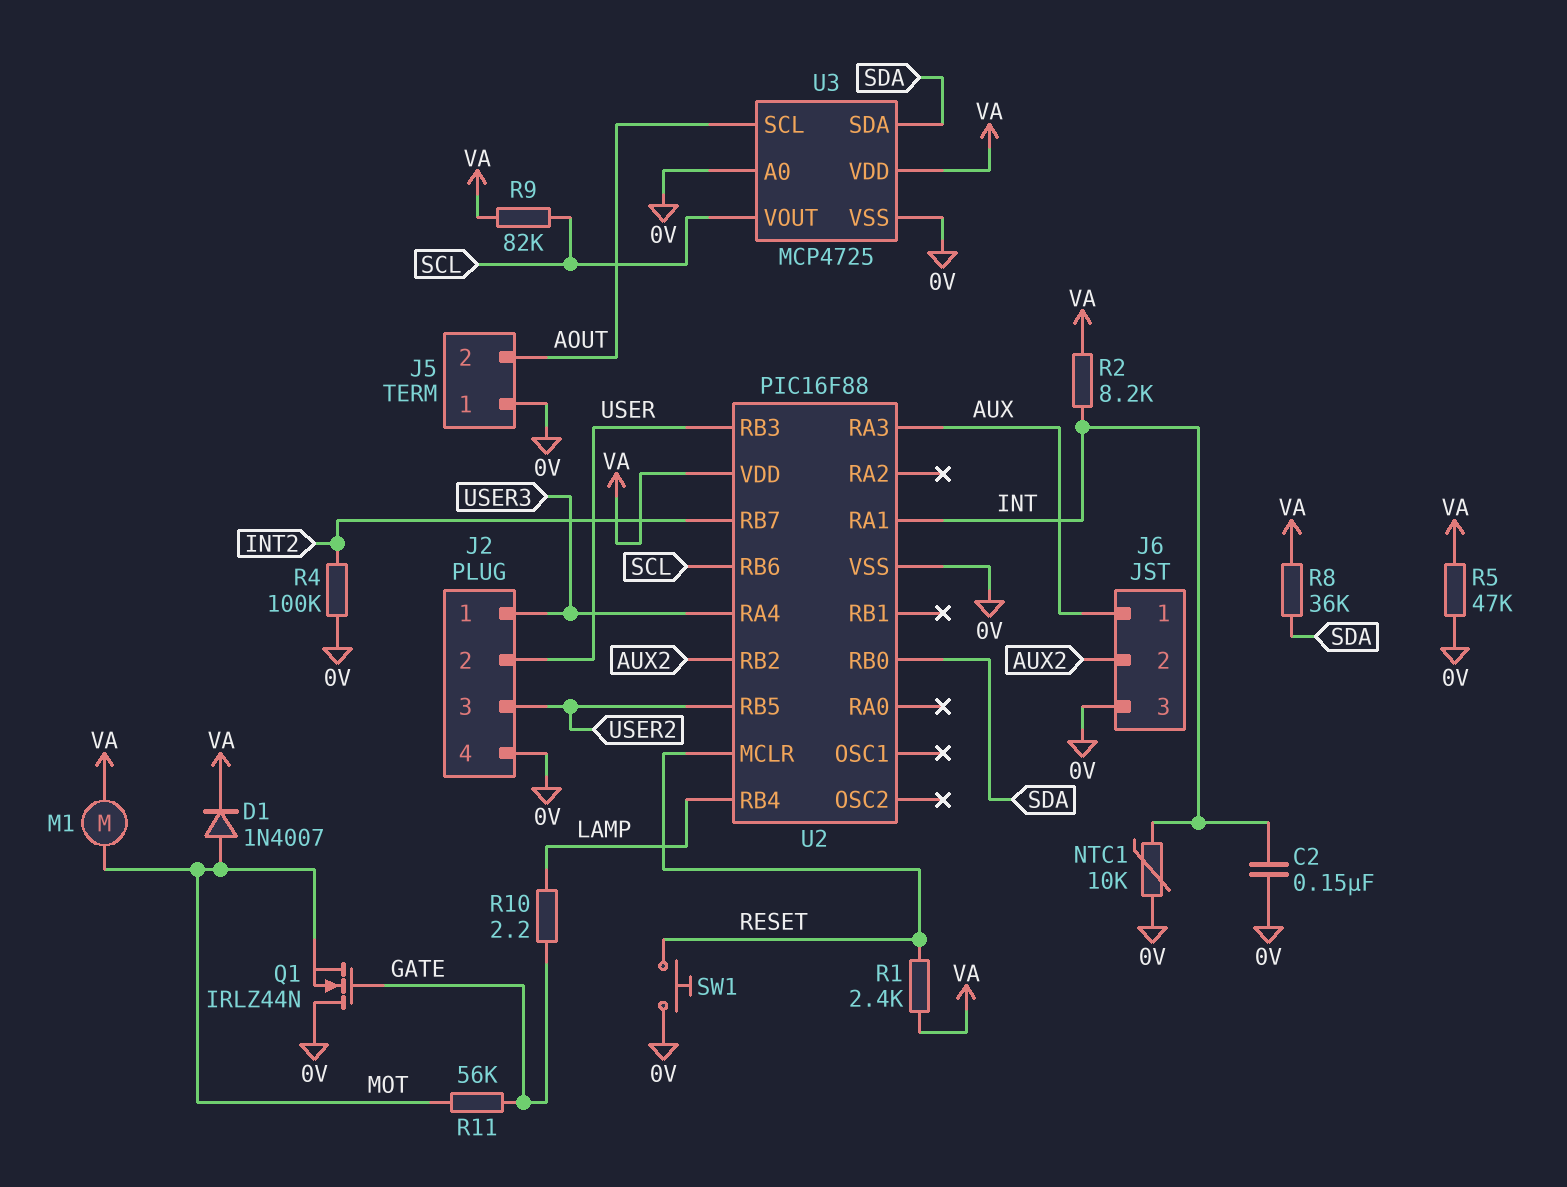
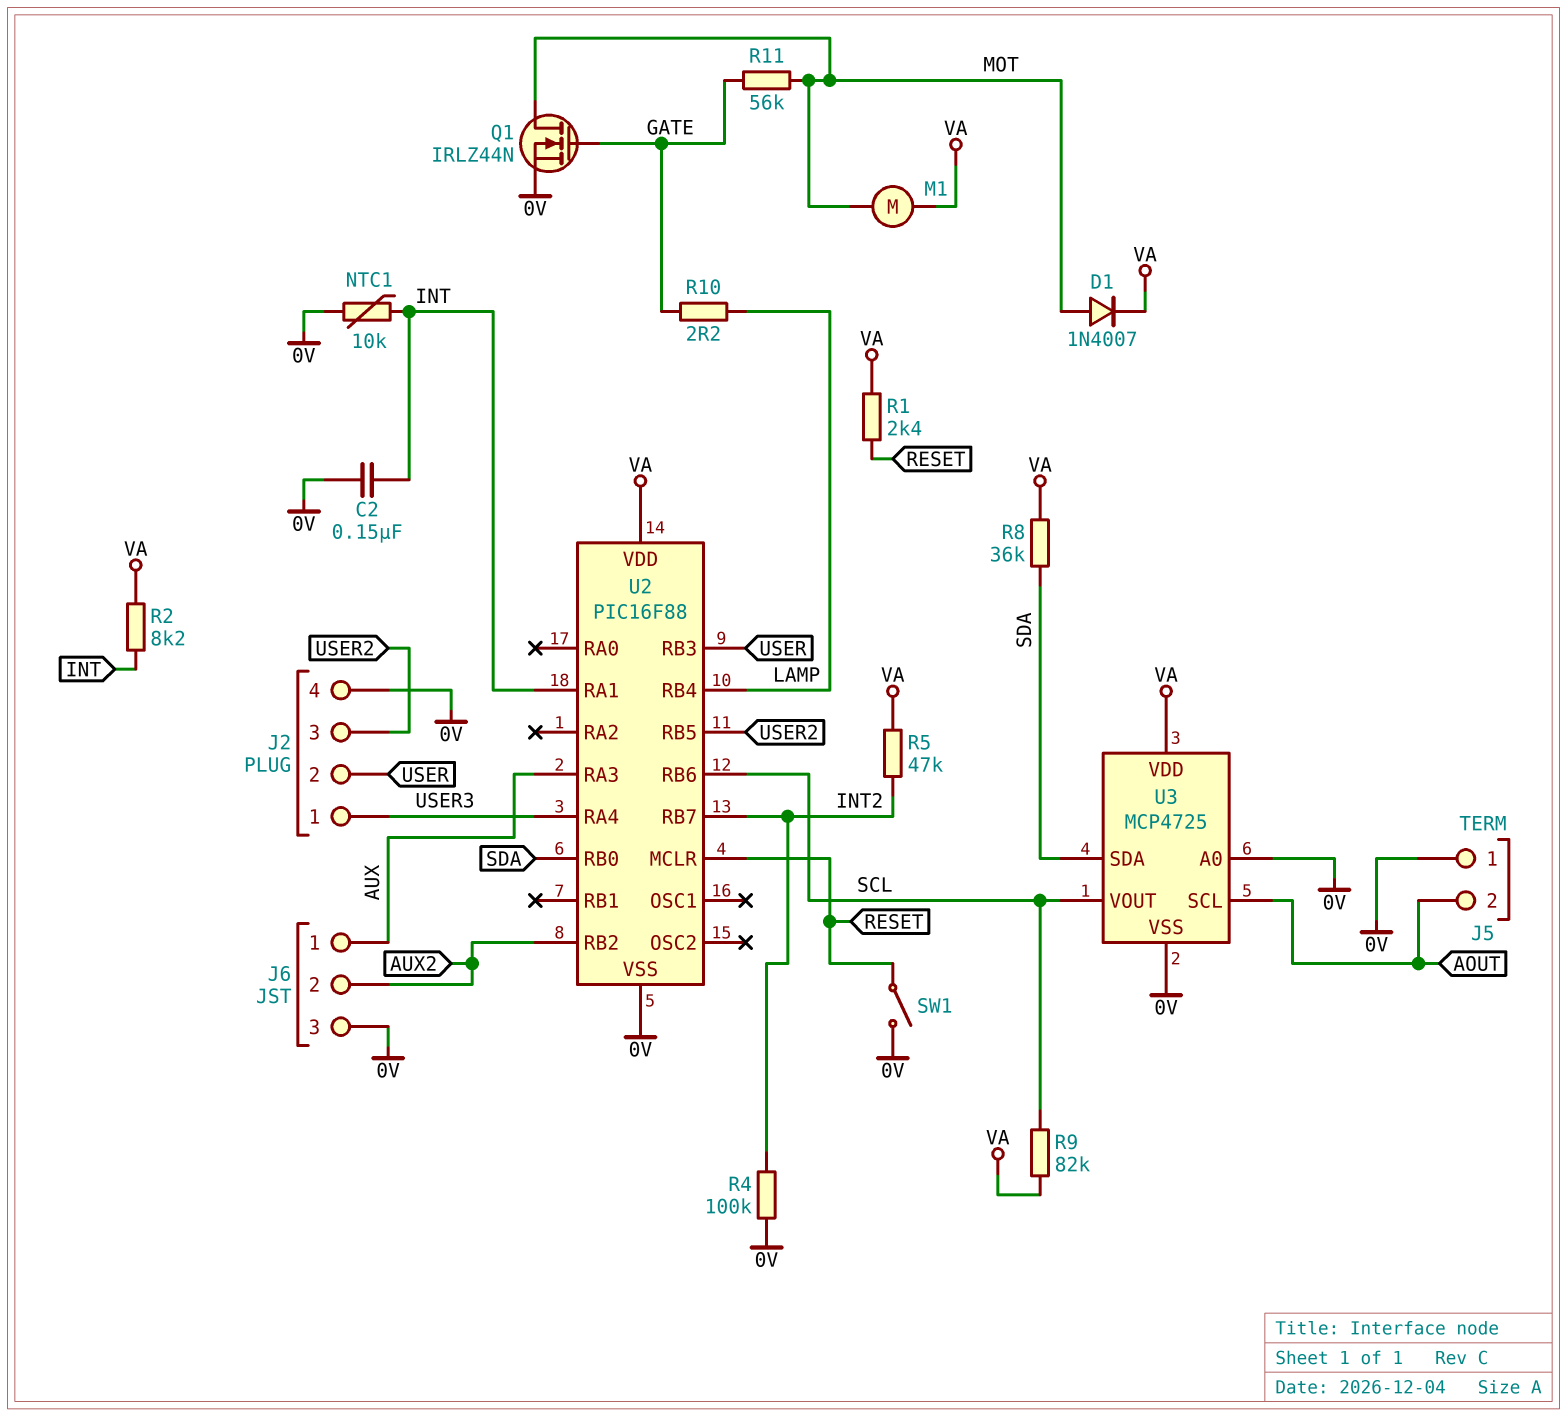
Q1: NMOS IRLZ44N (G GATE, D 0V, S MOT) -> NMOS IRLZ44N (G GATE, D MOT, S 0V)
R5: 47k (0V, VA) -> 47k (INT2, VA)
SW1: button (0V, RESET) -> switch (0V, RESET)

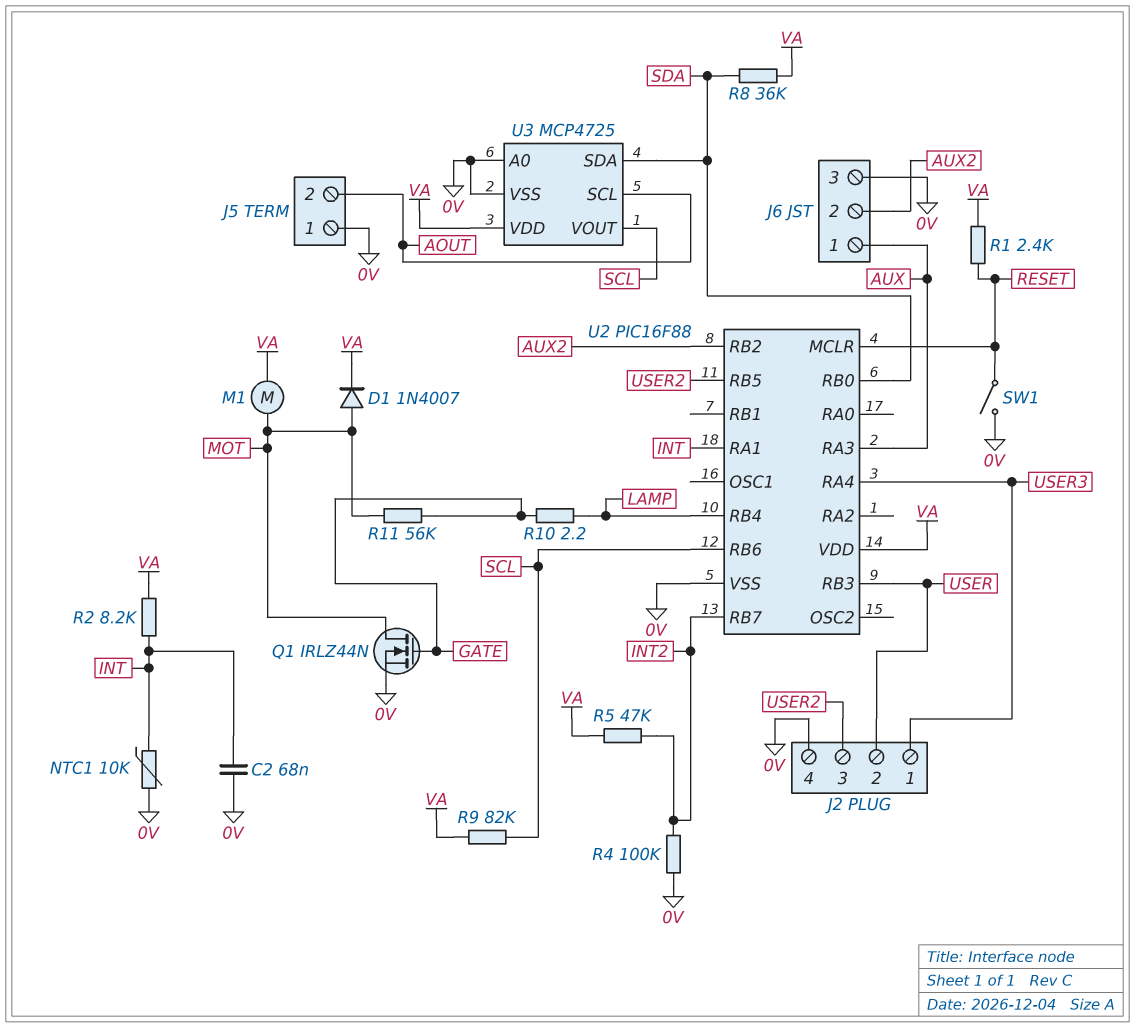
C2: 150nF (0V, INT) -> 68nF (0V, INT)

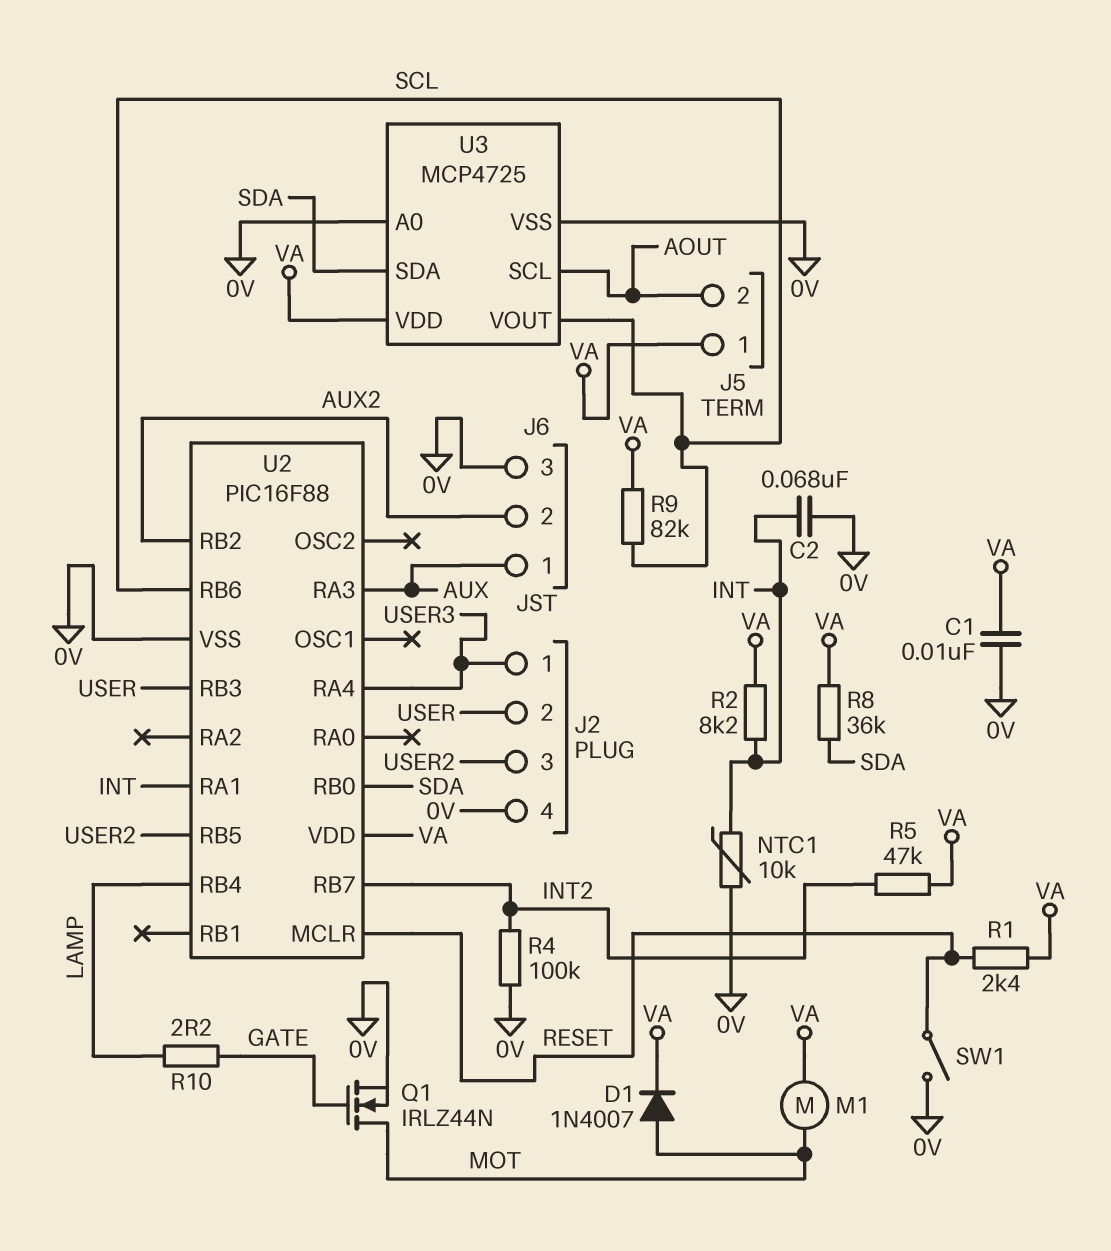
C1: none -> 10nF (0V, VA)
J5 pin 1: 0V -> VA
R11: 56k (GATE, MOT) -> none

